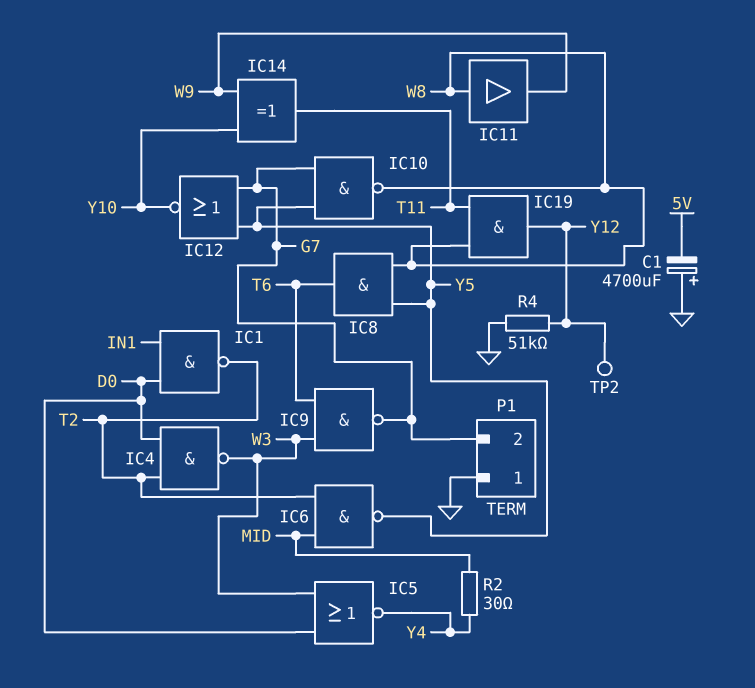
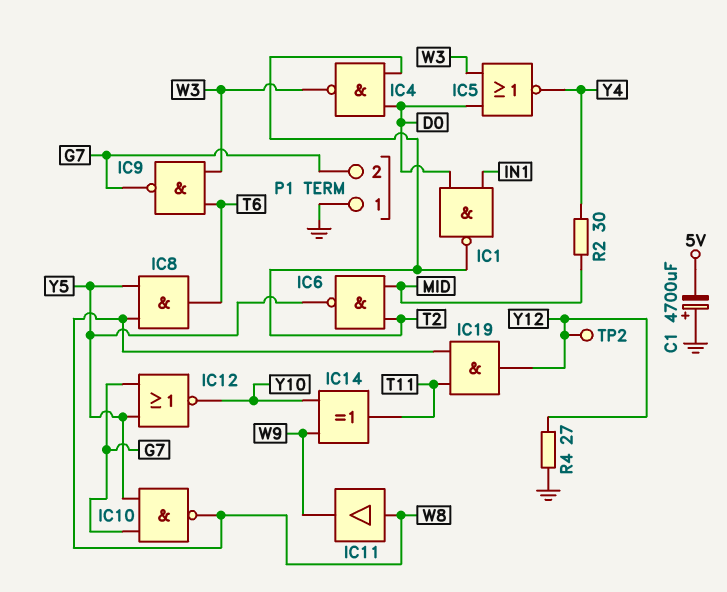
R4: 51k (GND, Y12) -> 27 (GND, Y12)

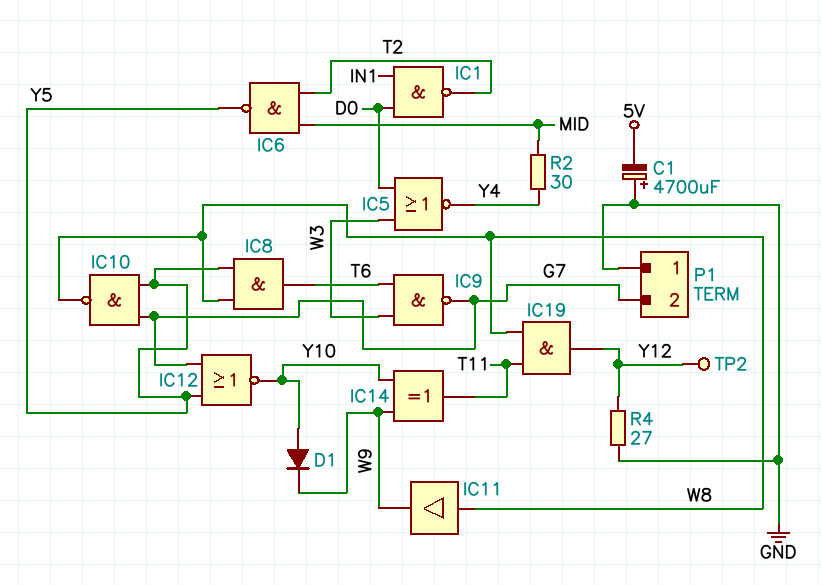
D1: none -> diode (A Y10, K W9)
IC4: NAND (in D0, in T2, out W3) -> none

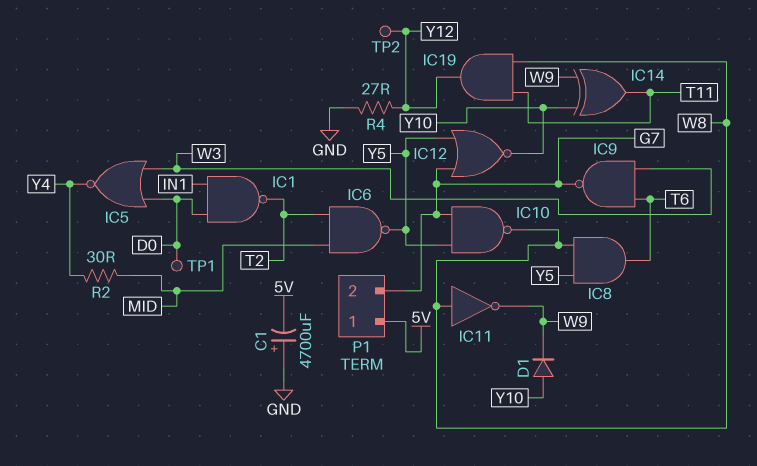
IC11: buffer (in W8, out W9) -> NOT (in W8, out W9)
P1 pin 1: GND -> 5V
TP1: none -> test point (D0)

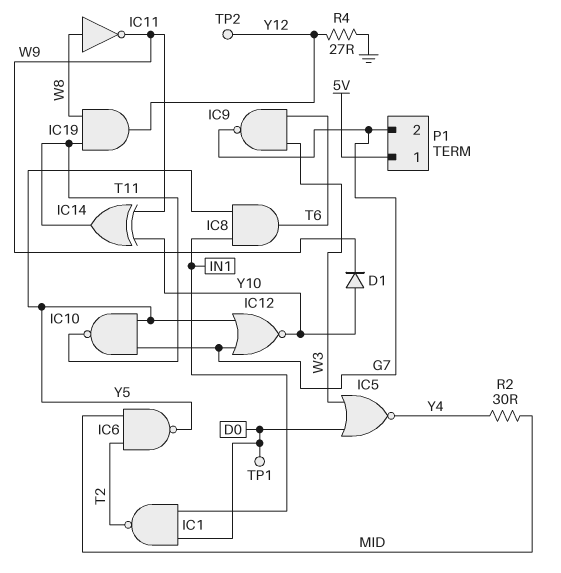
C1: 4700uF (plus GND, minus 5V) -> none
IC8: AND (in W8, in Y5, out T6) -> AND (in IN1, in Y5, out T6)
IC10: NAND (in G7, in Y5, out W8) -> NAND (in G7, in Y5, out T11)

